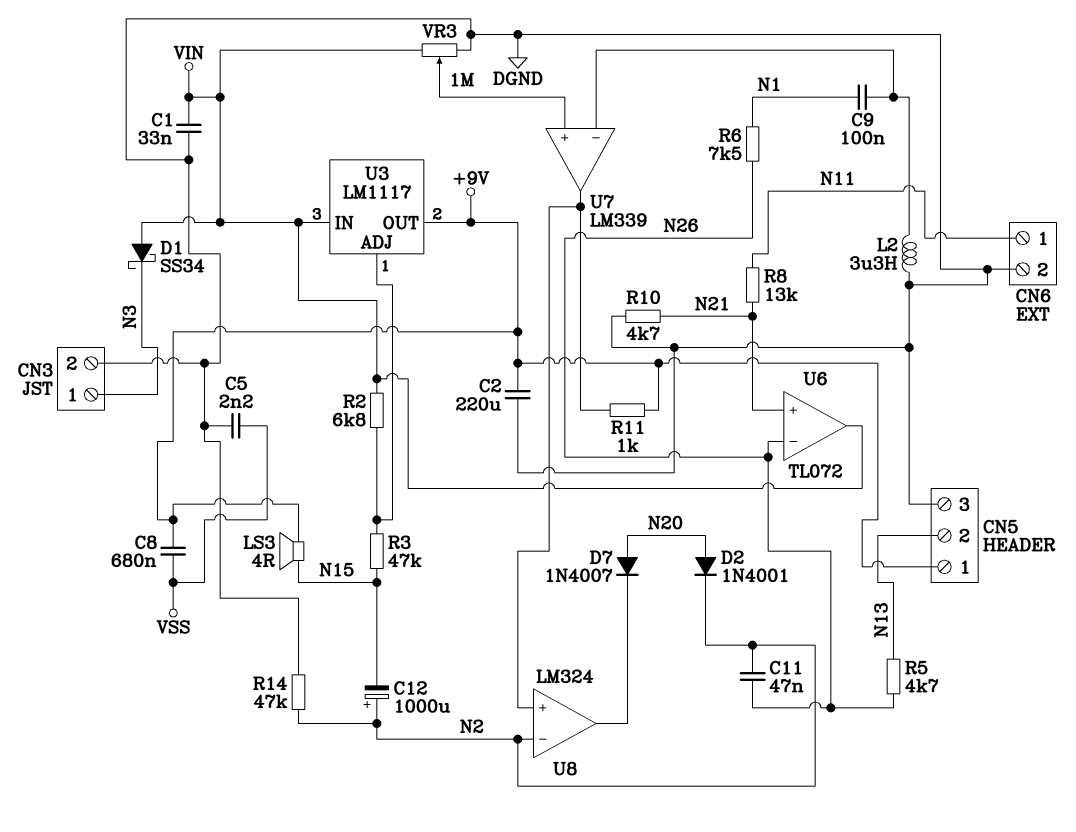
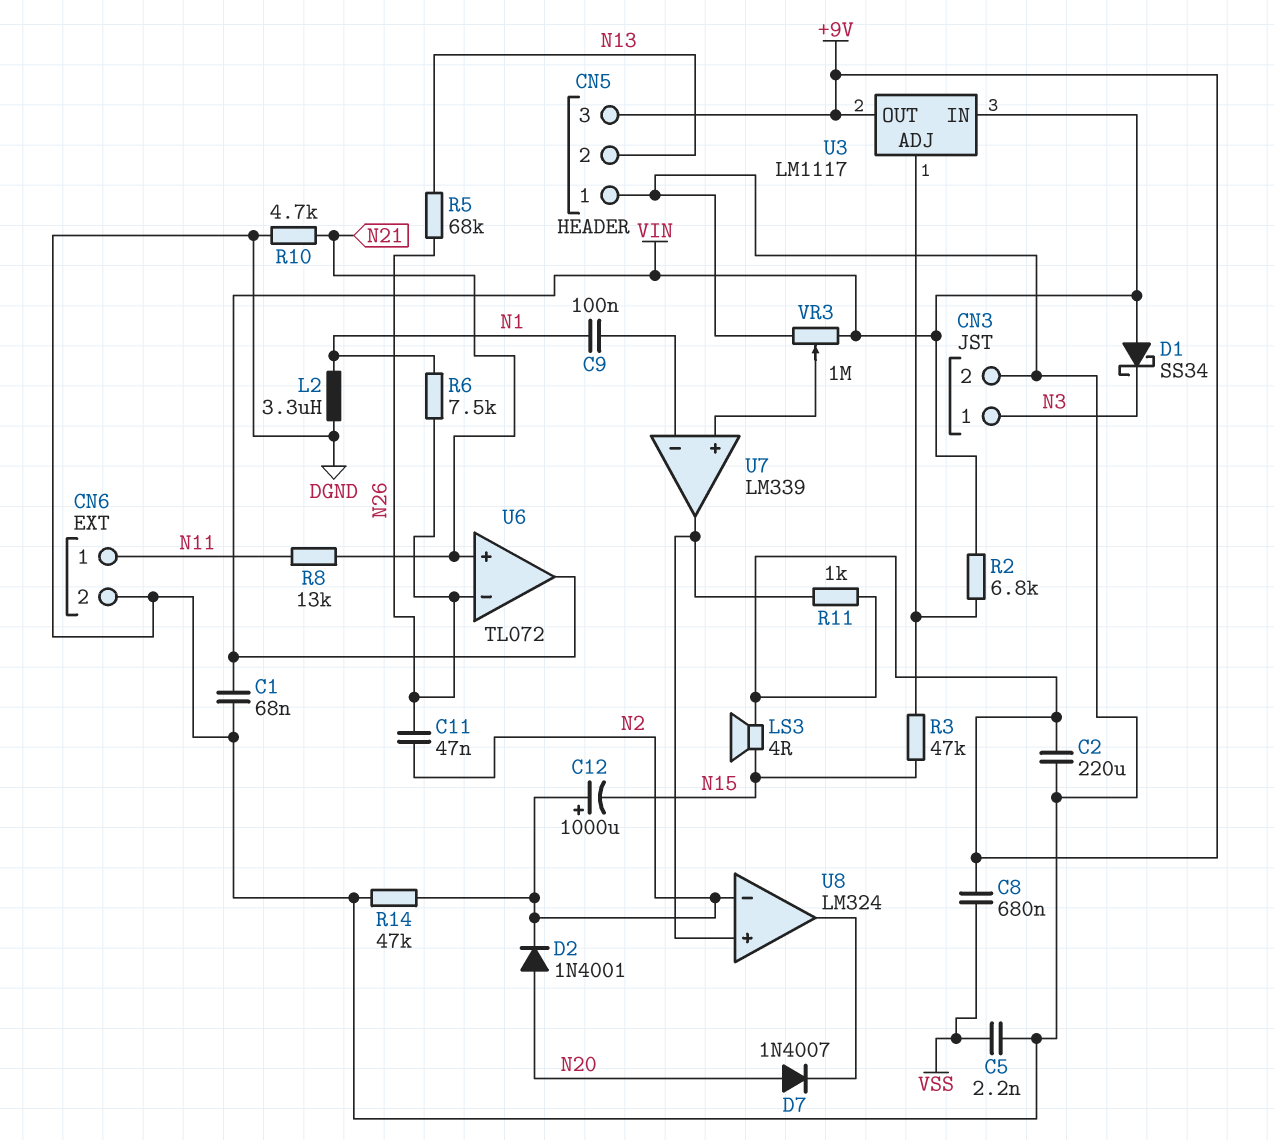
C1: 33nF (DGND, VIN) -> 68nF (DGND, VIN)
CN5 pin 1: +9V -> DGND
CN5 pin 3: DGND -> +9V
L2: 3.3uH (DGND, U7/in-) -> 3.3uH (DGND, N1)
R5: 4.7k (N13, N26) -> 68k (N13, N26)

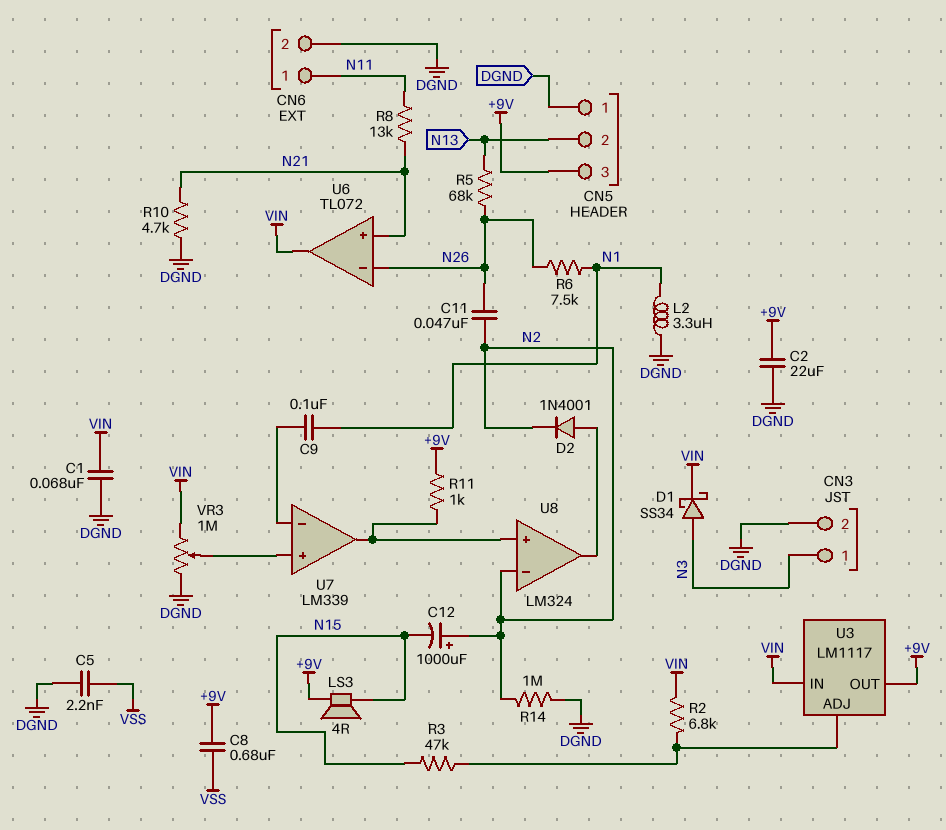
C2: 220uF (+9V, DGND) -> 22uF (+9V, DGND)
D1: schottky SS34 (A VIN, K N3) -> schottky SS34 (A N3, K VIN)
D2: diode 1N4001 (A N20, K N2) -> diode 1N4001 (A U8/out, K N2)
D7: diode 1N4007 (A N20, K U8/out) -> none
R14: 47k (DGND, N2) -> 1M (DGND, N2)

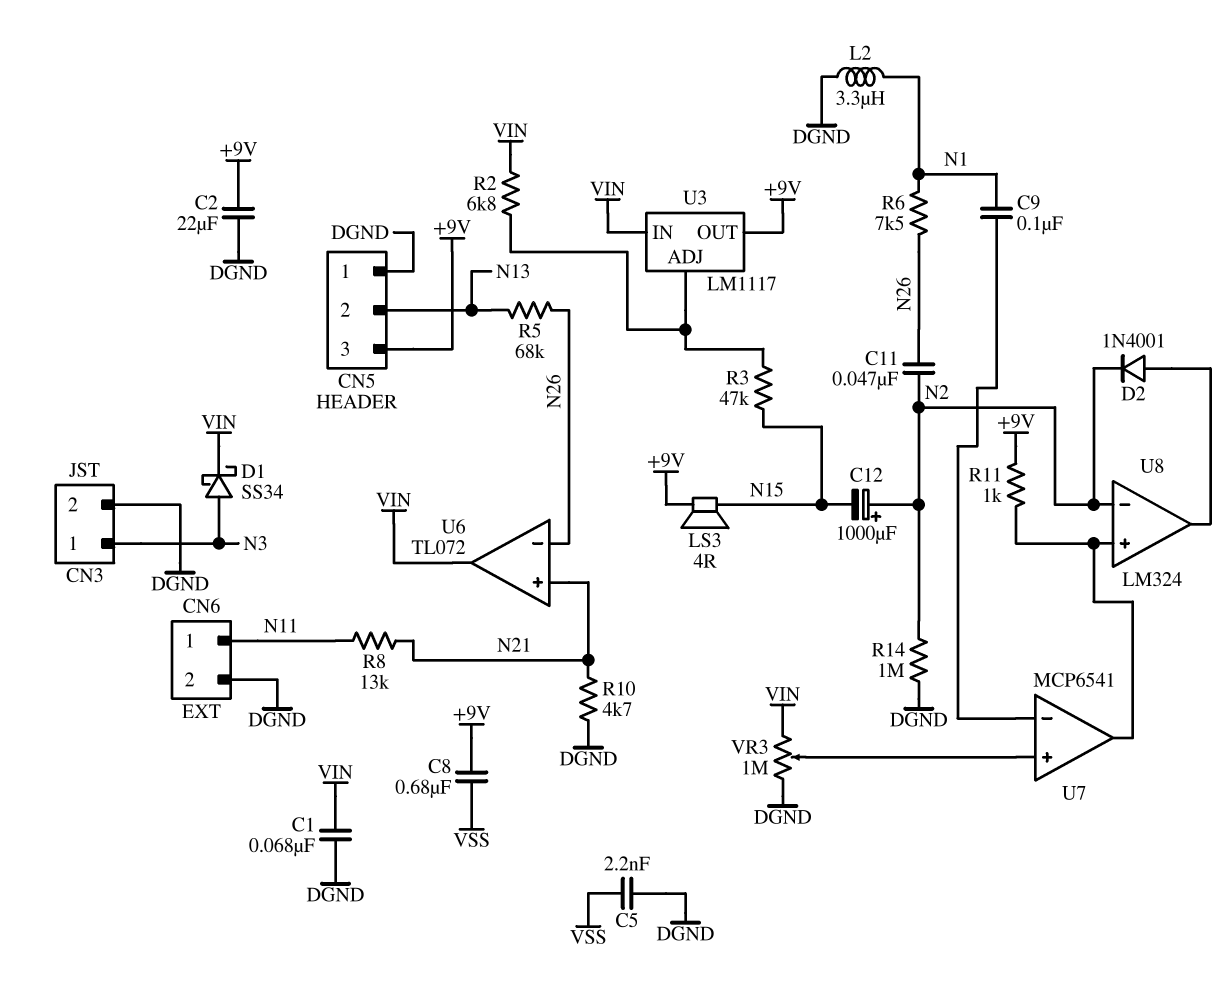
U7: LM339 -> MCP6541

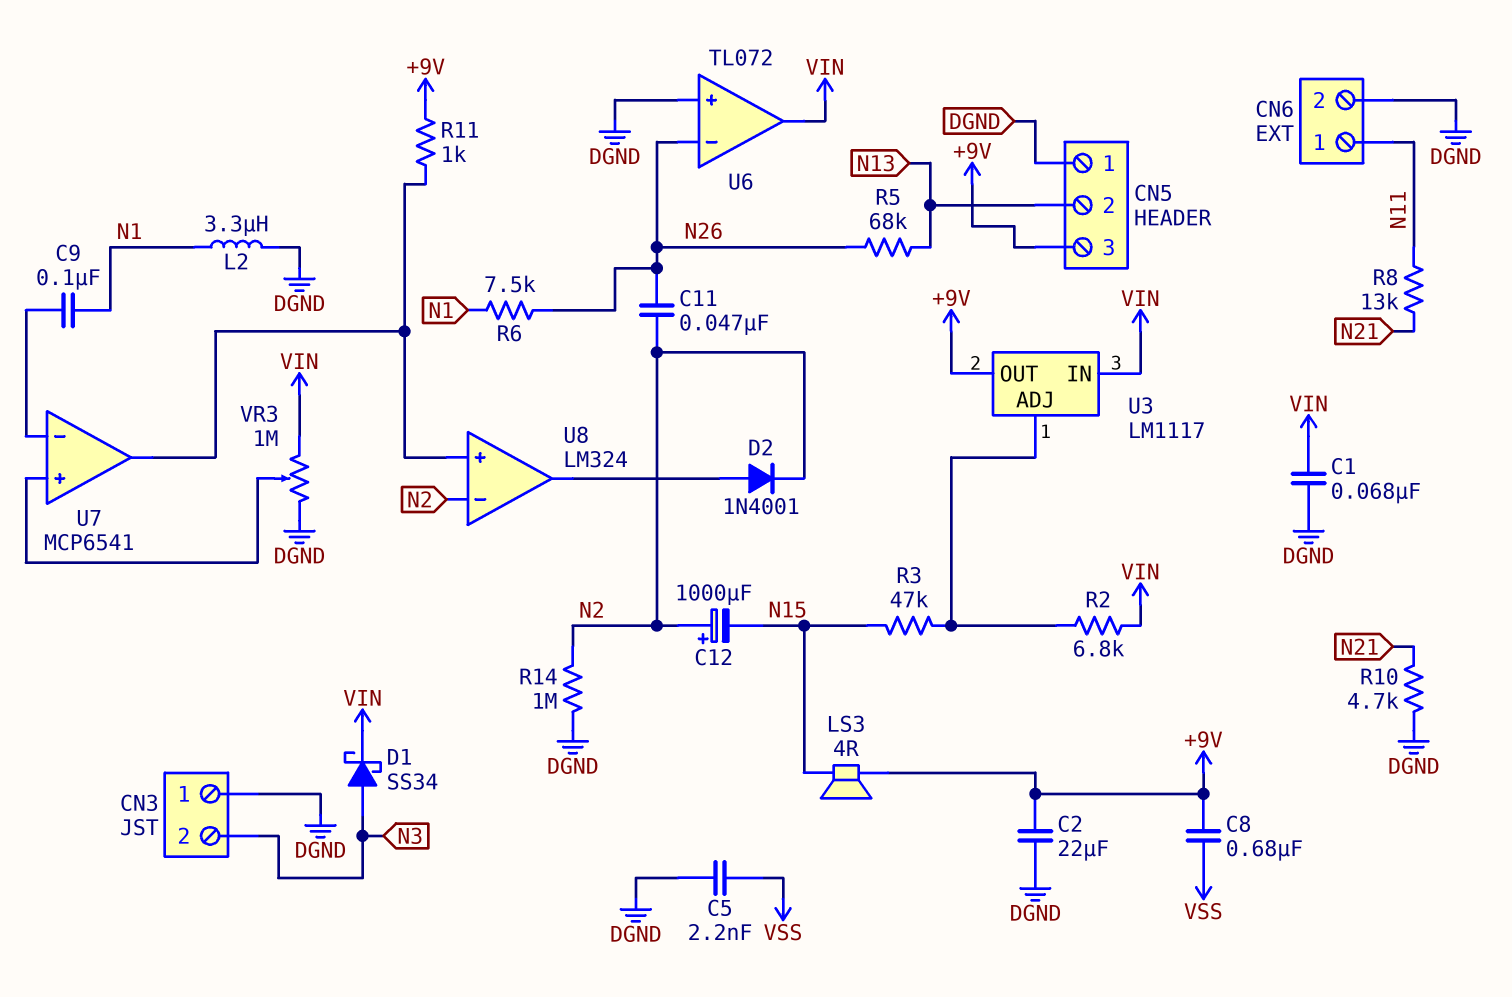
CN3 pin 1: N3 -> DGND
CN3 pin 2: DGND -> N3
U6 pin in+: N21 -> DGND

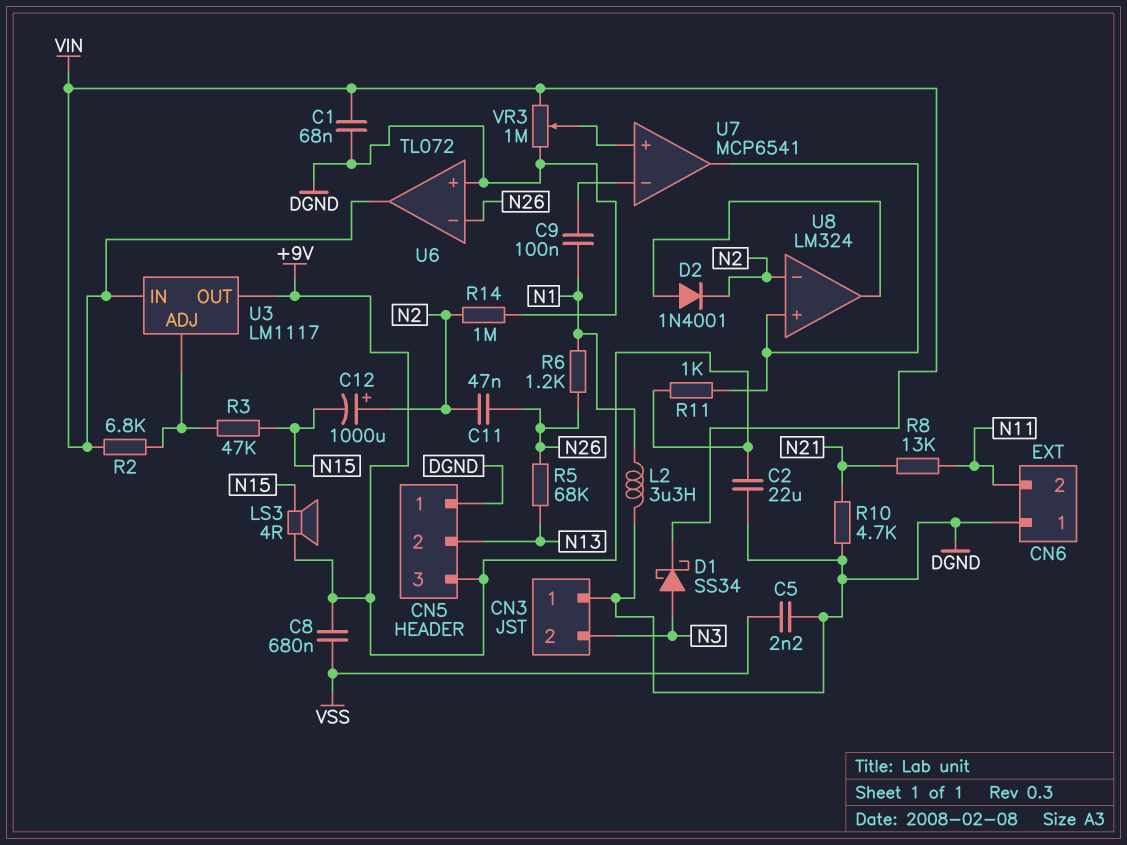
CN6 pin 1: N11 -> DGND
CN6 pin 2: DGND -> N11
R6: 7.5k (N1, N26) -> 1.2k (N1, N26)

